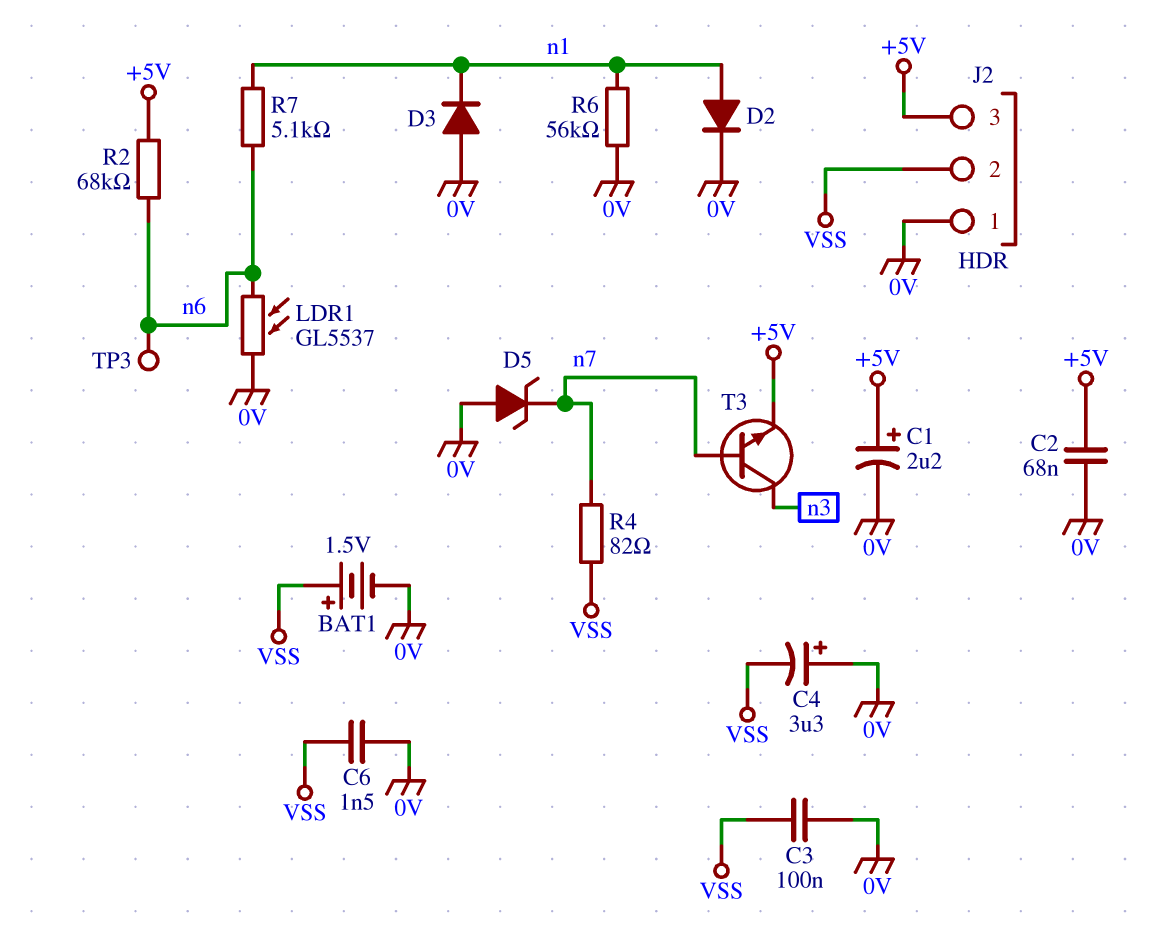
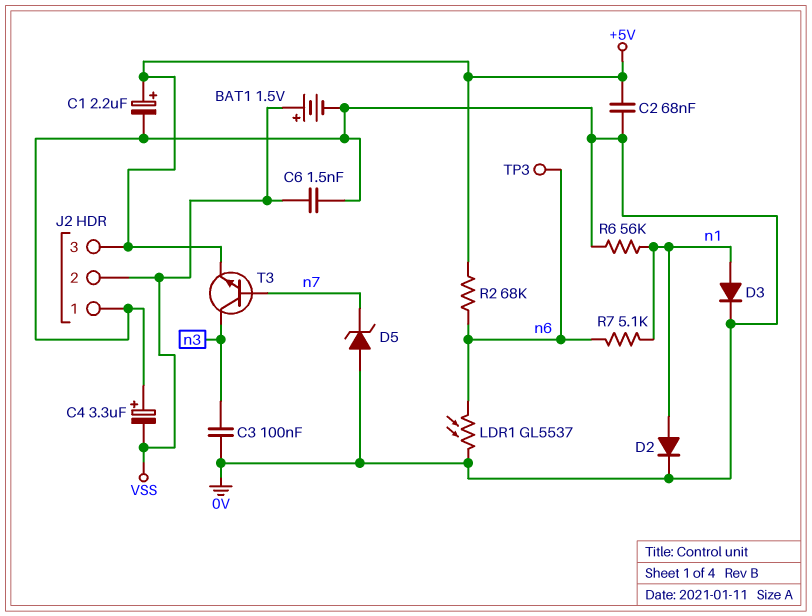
C3: 100nF (0V, VSS) -> 100nF (0V, n3)
D3: diode (A 0V, K n1) -> diode (A n1, K 0V)
R4: 82 (VSS, n7) -> none

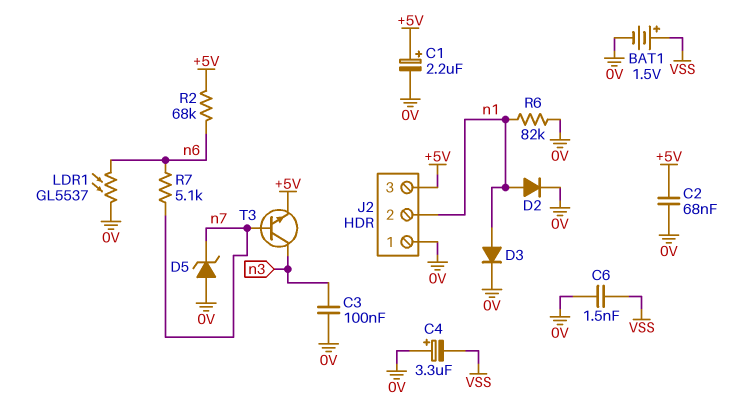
J2 pin 2: VSS -> n1
R6: 56k (0V, n1) -> 82k (0V, n1)
R7: 5.1k (n1, n6) -> 5.1k (n6, n7)
TP3: test point (n6) -> none

